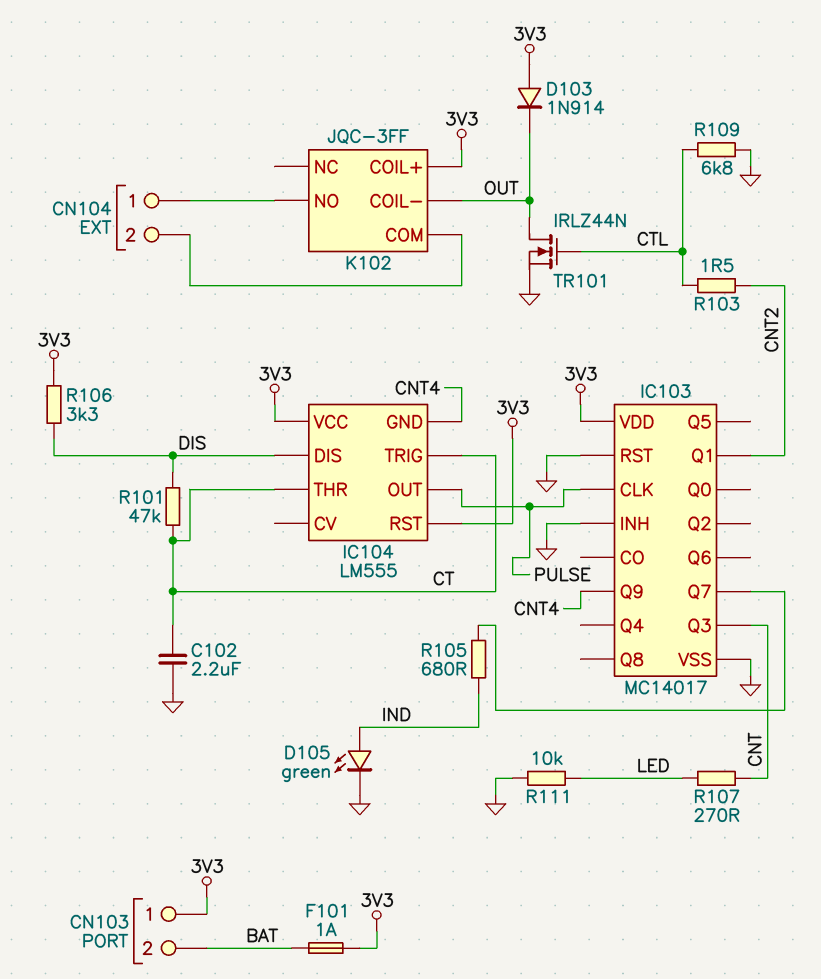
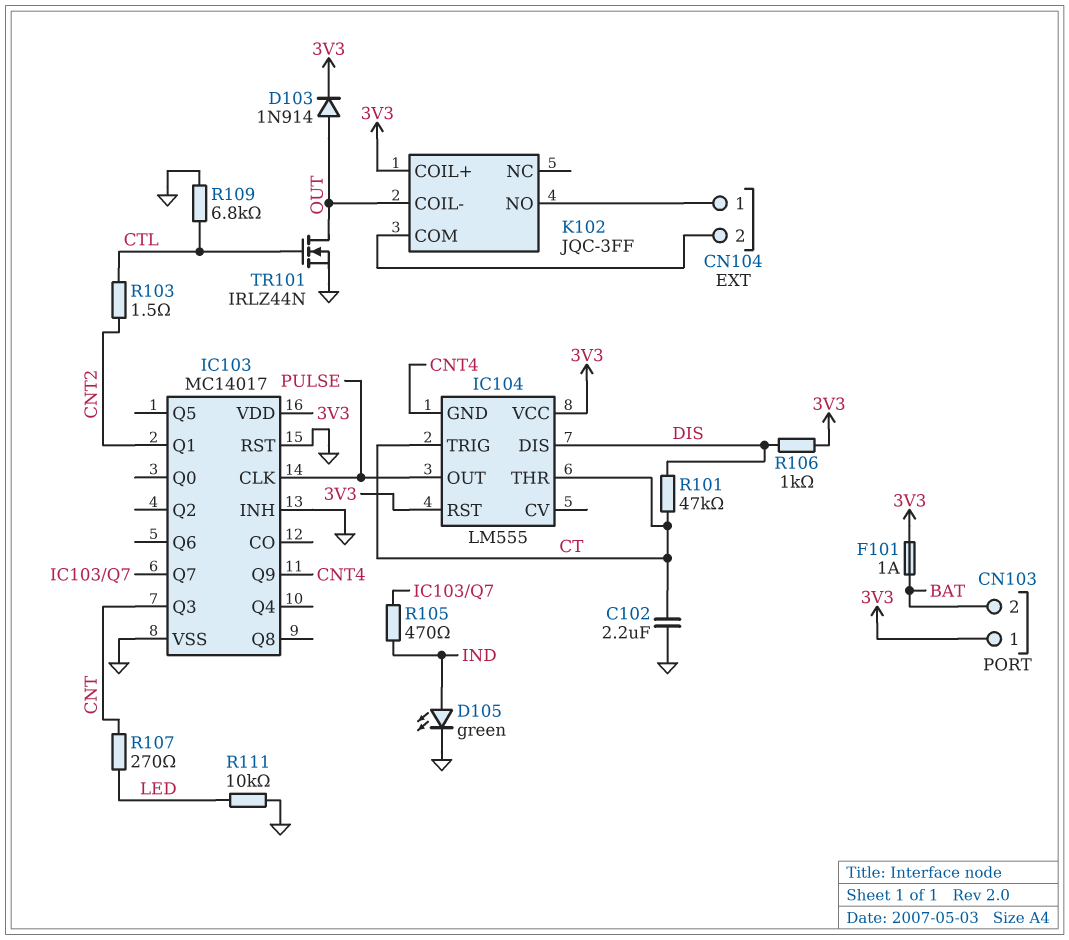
D103: diode 1N914 (A 3V3, K OUT) -> diode 1N914 (A OUT, K 3V3)
R105: 680 (IC103/Q7, IND) -> 470 (IC103/Q7, IND)
R106: 3.3k (3V3, DIS) -> 1k (3V3, DIS)

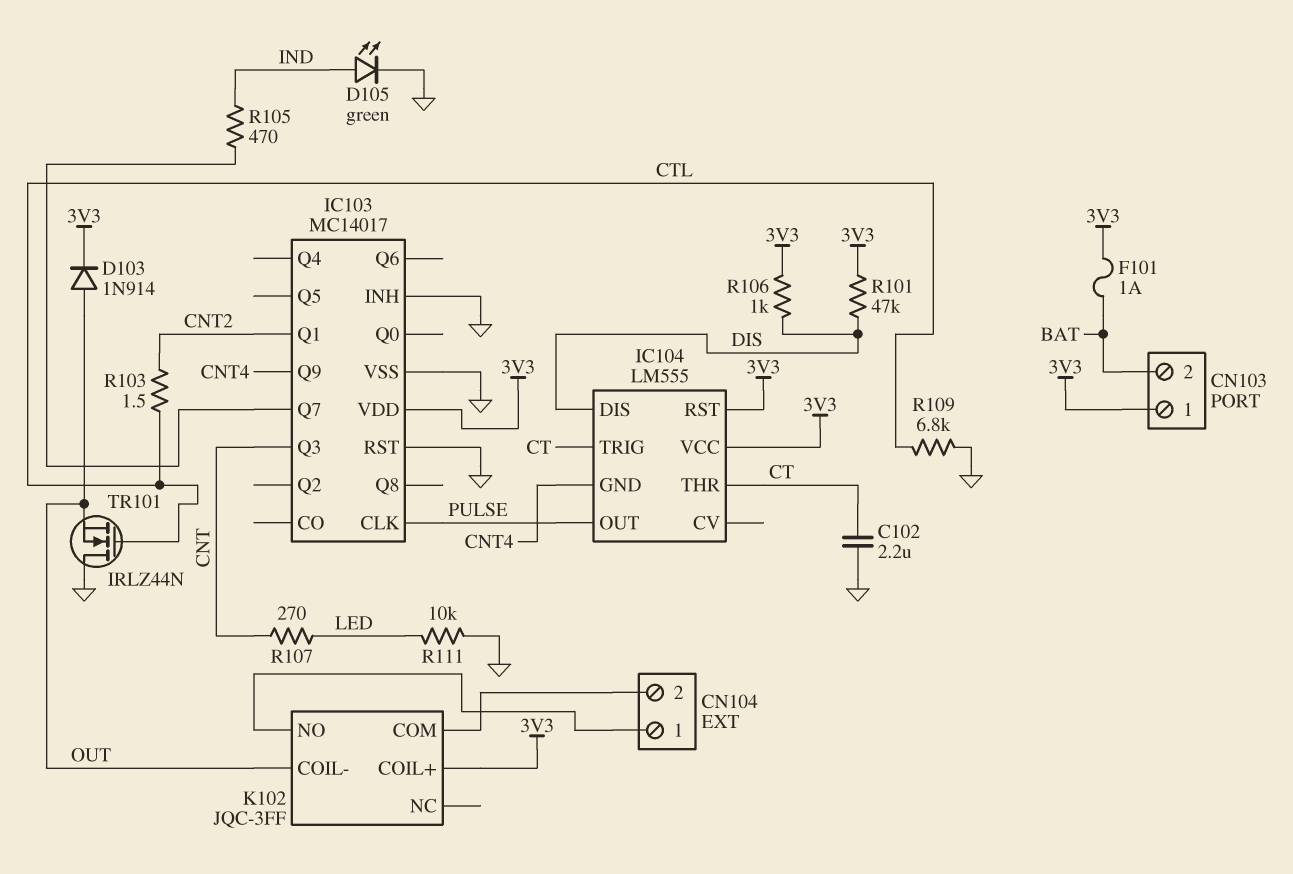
R101: 47k (CT, DIS) -> 47k (3V3, DIS)
TR101: NMOS IRLZ44N (G CTL, D OUT, S GND) -> NMOS IRLZ44N (G CTL, D GND, S OUT)

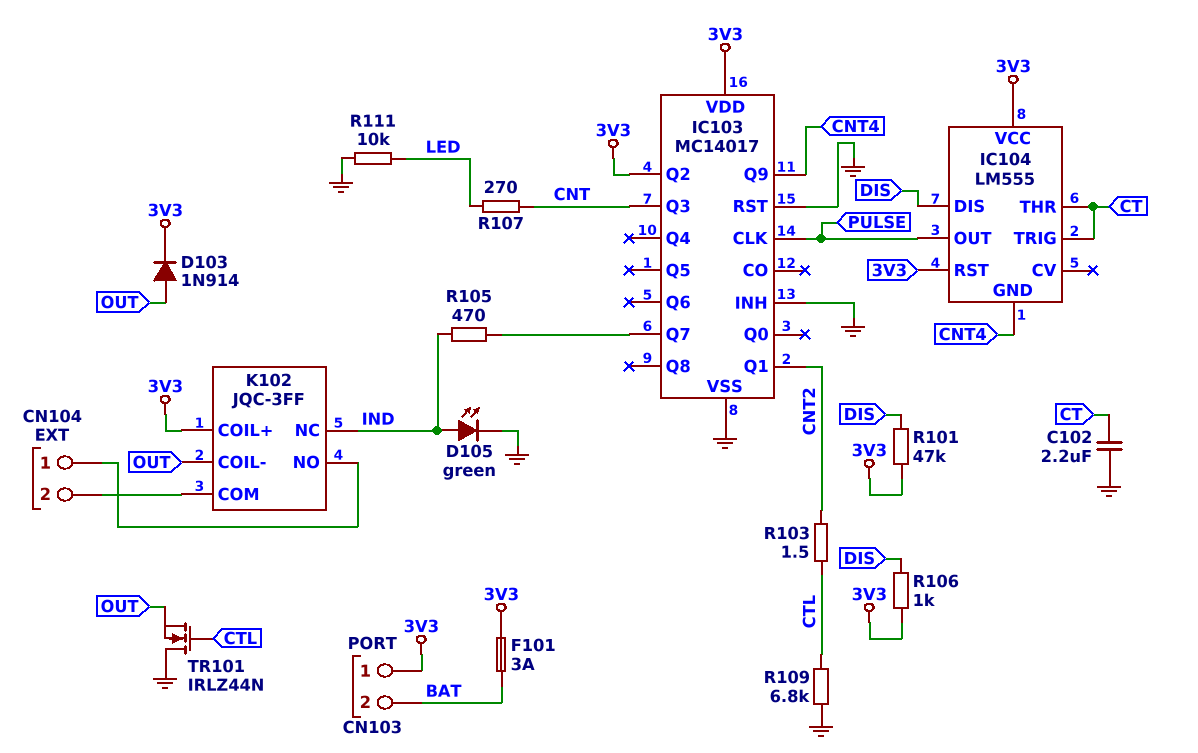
F101: 1A (3V3, BAT) -> 3A (3V3, BAT)
IC103 pin Q2: none -> 3V3
K102 pin NC: none -> IND

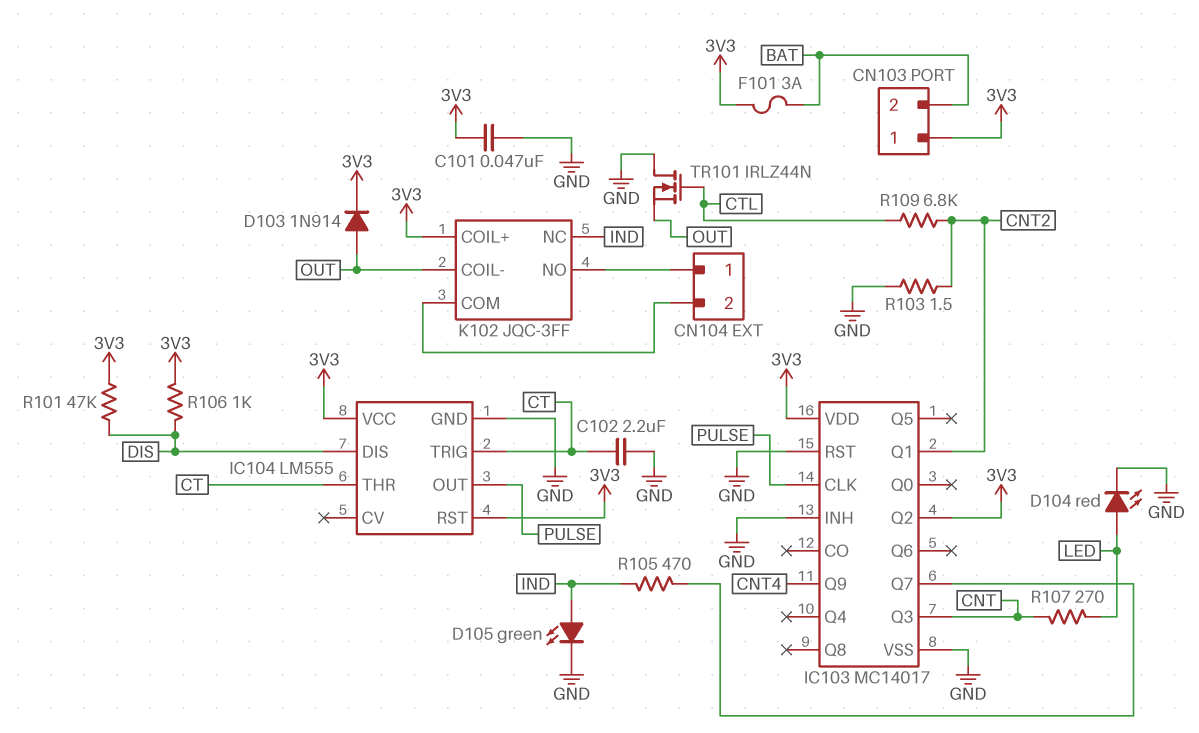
C101: none -> 47nF (3V3, GND)
D104: none -> LED red (A LED, K GND)
IC104 pin GND: CNT4 -> GND
R103: 1.5 (CNT2, CTL) -> 1.5 (CNT2, GND)
R109: 6.8k (CTL, GND) -> 6.8k (CNT2, CTL)
R111: 10k (GND, LED) -> none

